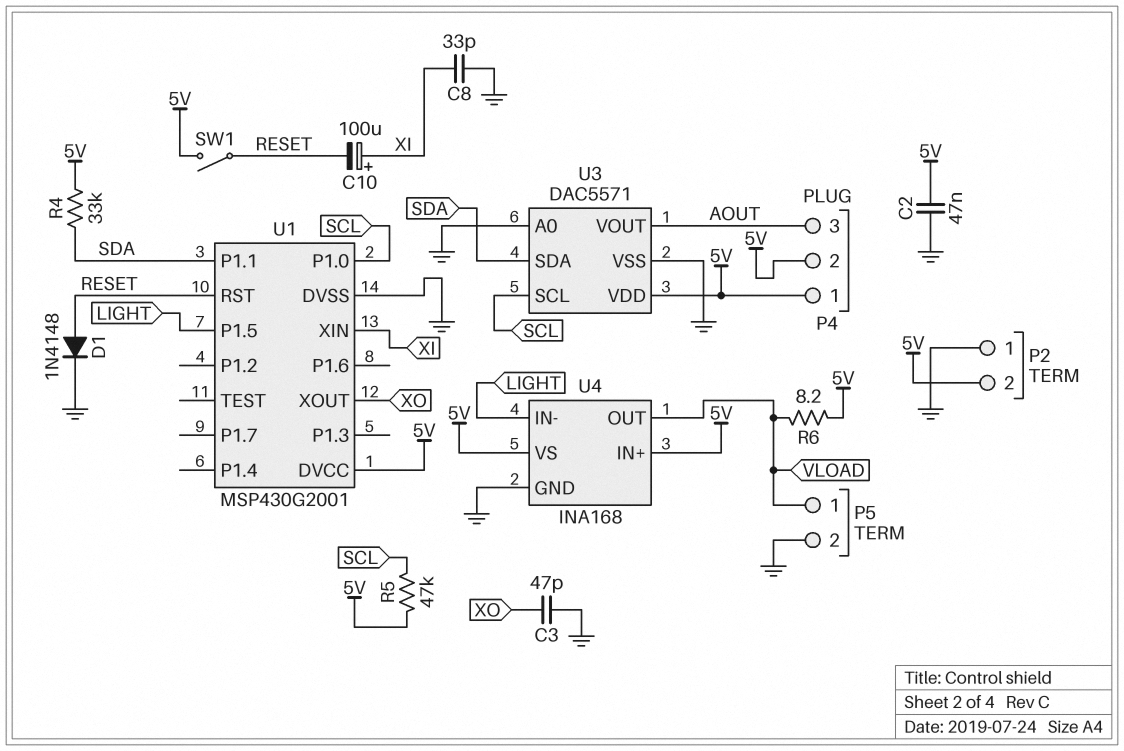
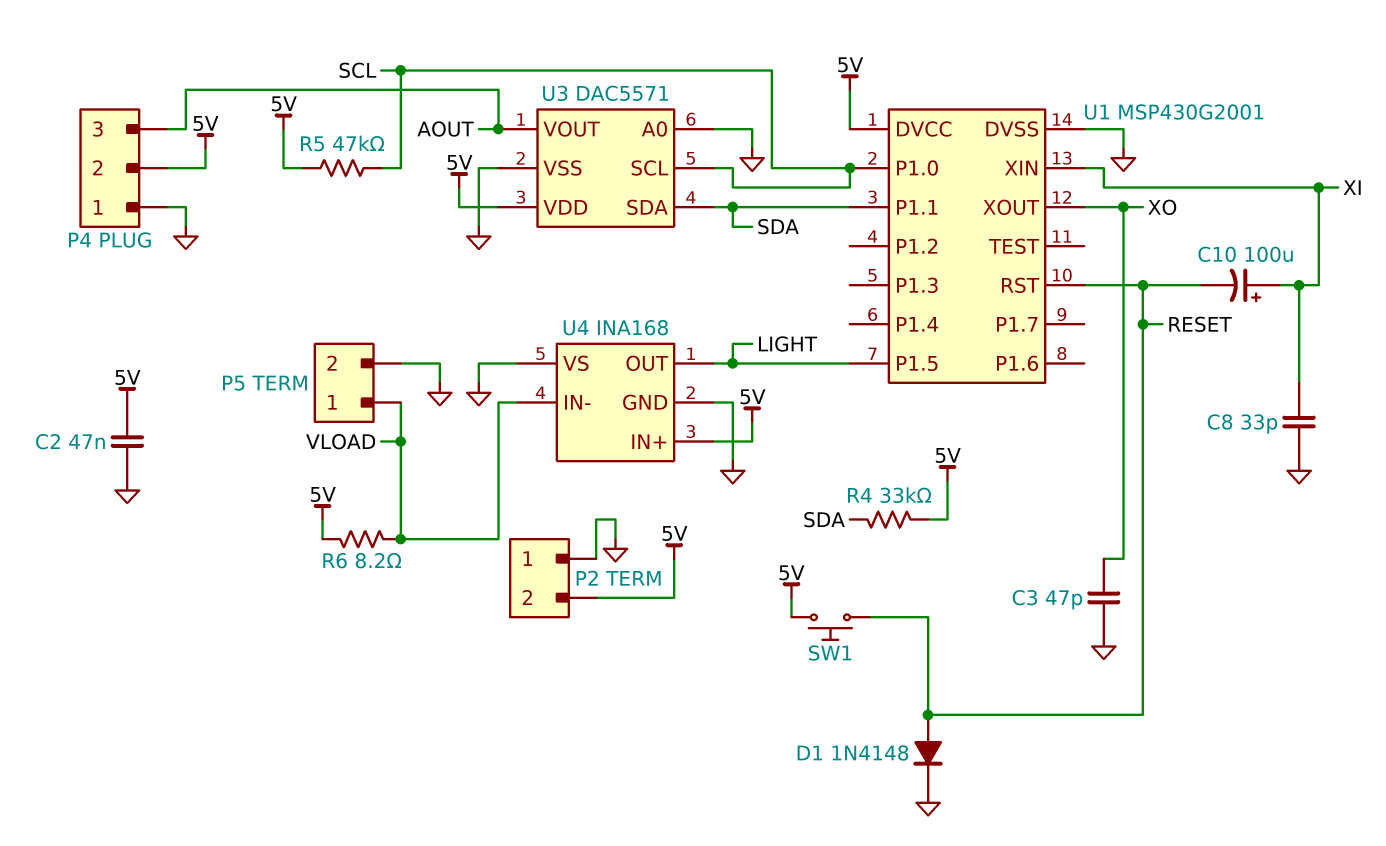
P4 pin 1: 5V -> GND
SW1: switch (5V, RESET) -> button (5V, RESET)
U4 pin IN-: LIGHT -> VLOAD
U4 pin OUT: VLOAD -> LIGHT
U4 pin VS: 5V -> GND

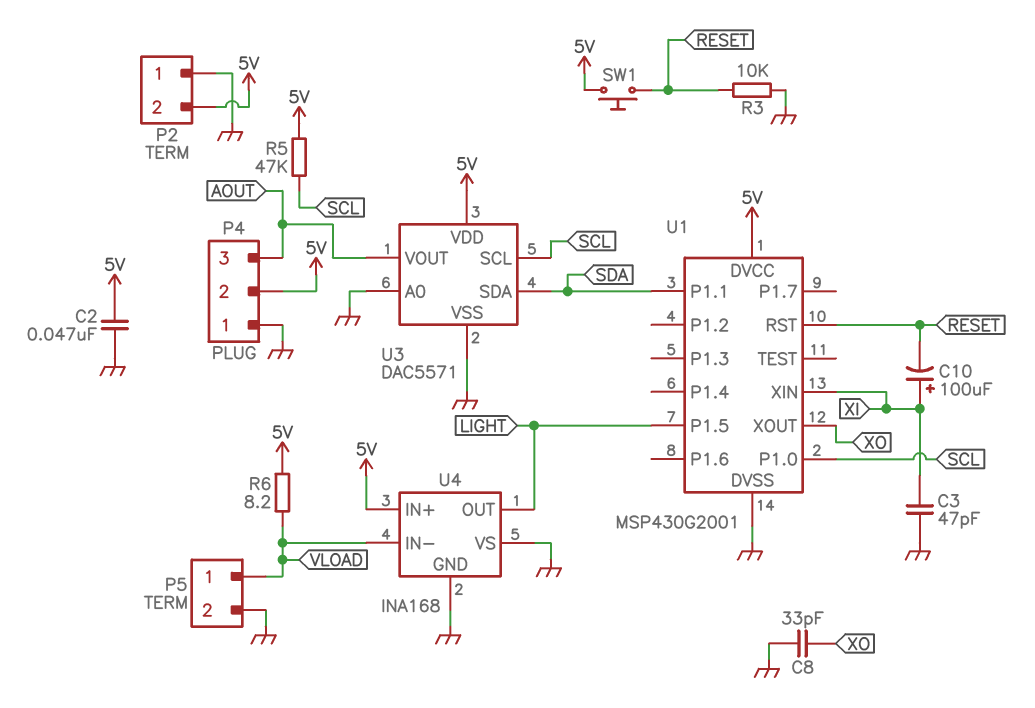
C3: 47pF (GND, XO) -> 47pF (GND, XI)
C8: 33pF (GND, XI) -> 33pF (GND, XO)
D1: diode 1N4148 (A RESET, K GND) -> none
R3: none -> 10k (GND, RESET)
R4: 33k (5V, SDA) -> none

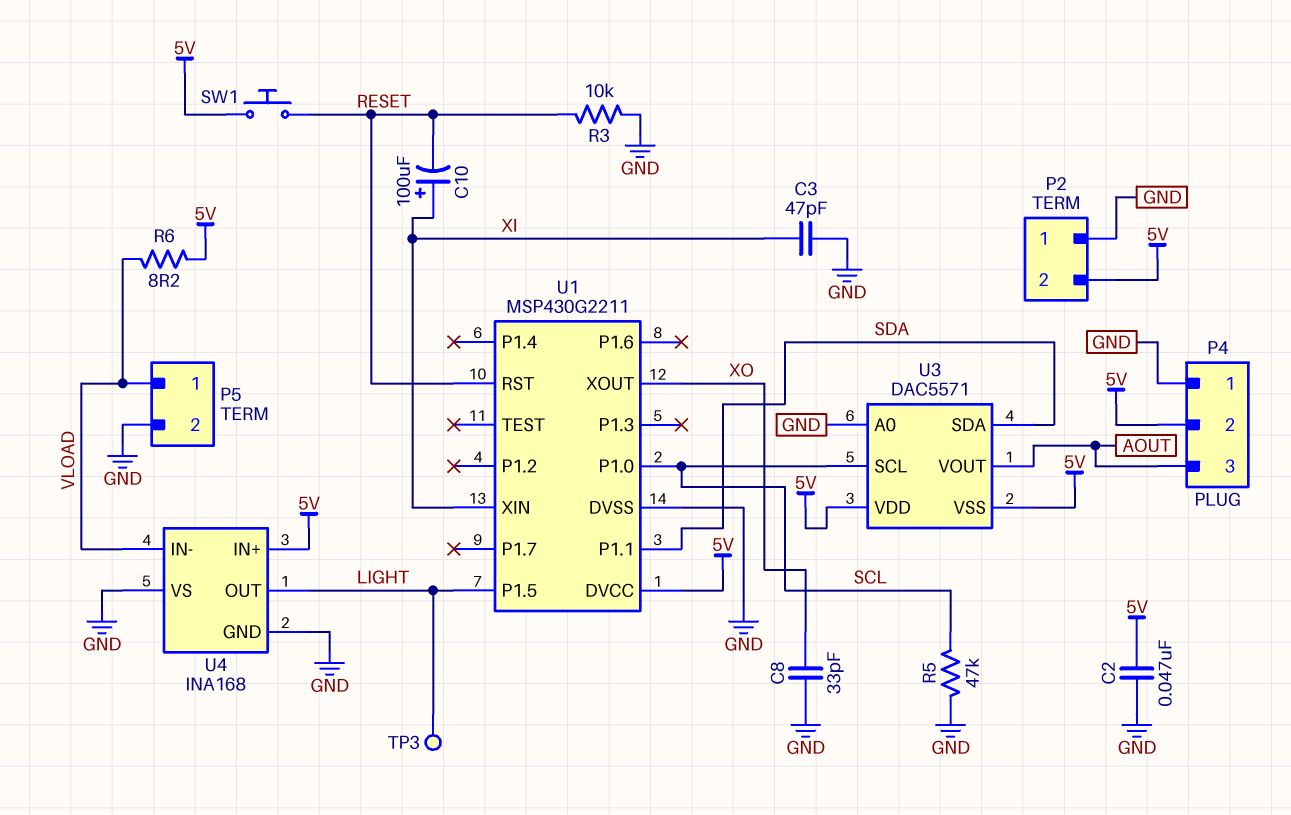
R5: 47k (5V, SCL) -> 47k (GND, SCL)
TP3: none -> test point (LIGHT)
U1: MSP430G2001 -> MSP430G2211
U3 pin VSS: GND -> 5V

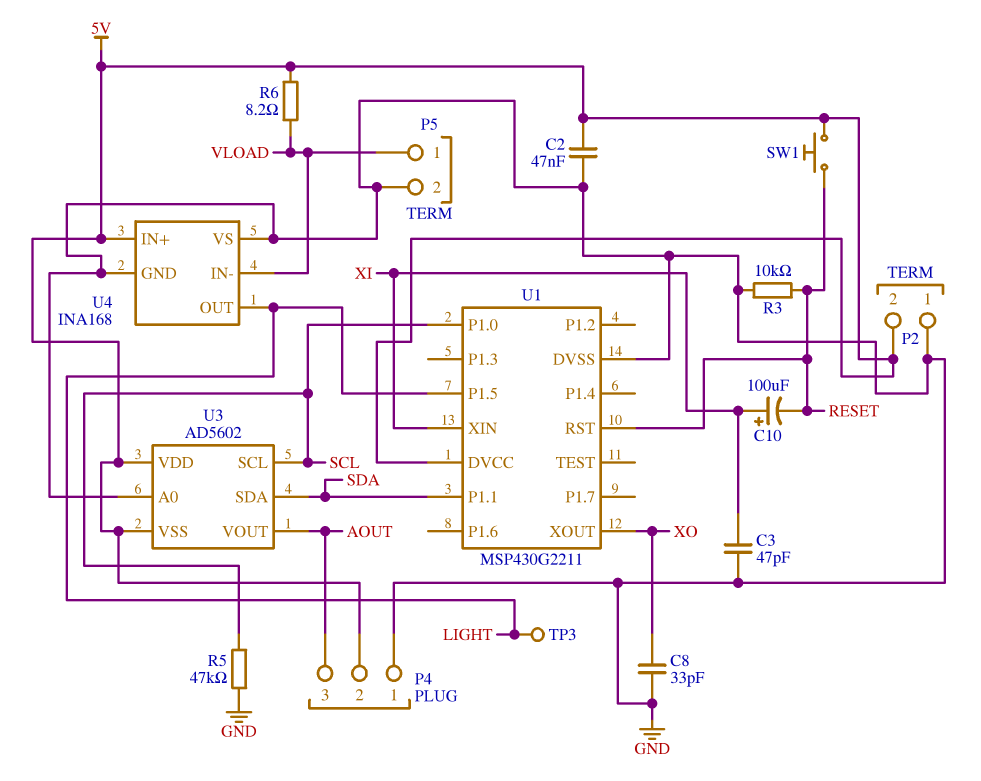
U3: DAC5571 -> AD5602

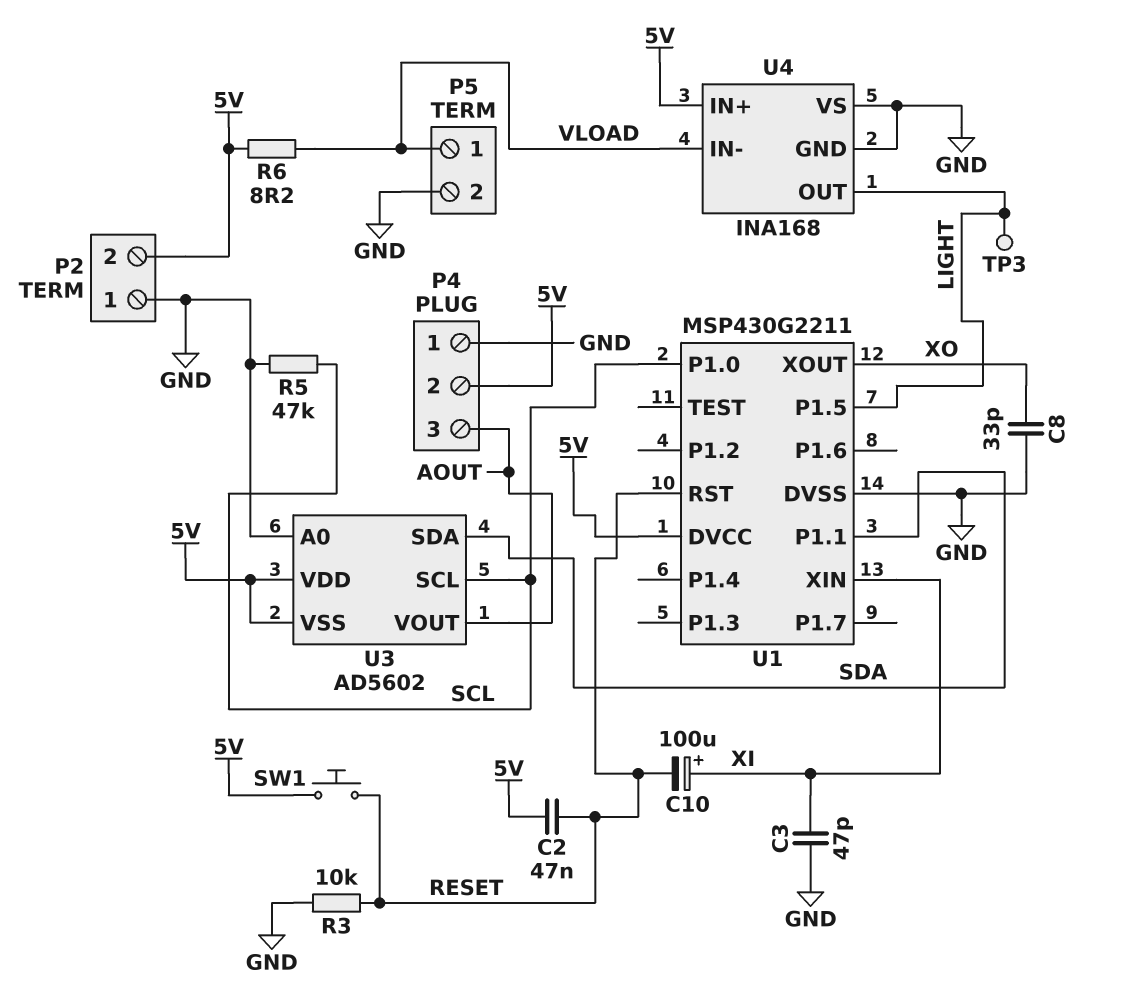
C2: 47nF (5V, GND) -> 47nF (5V, RESET)

